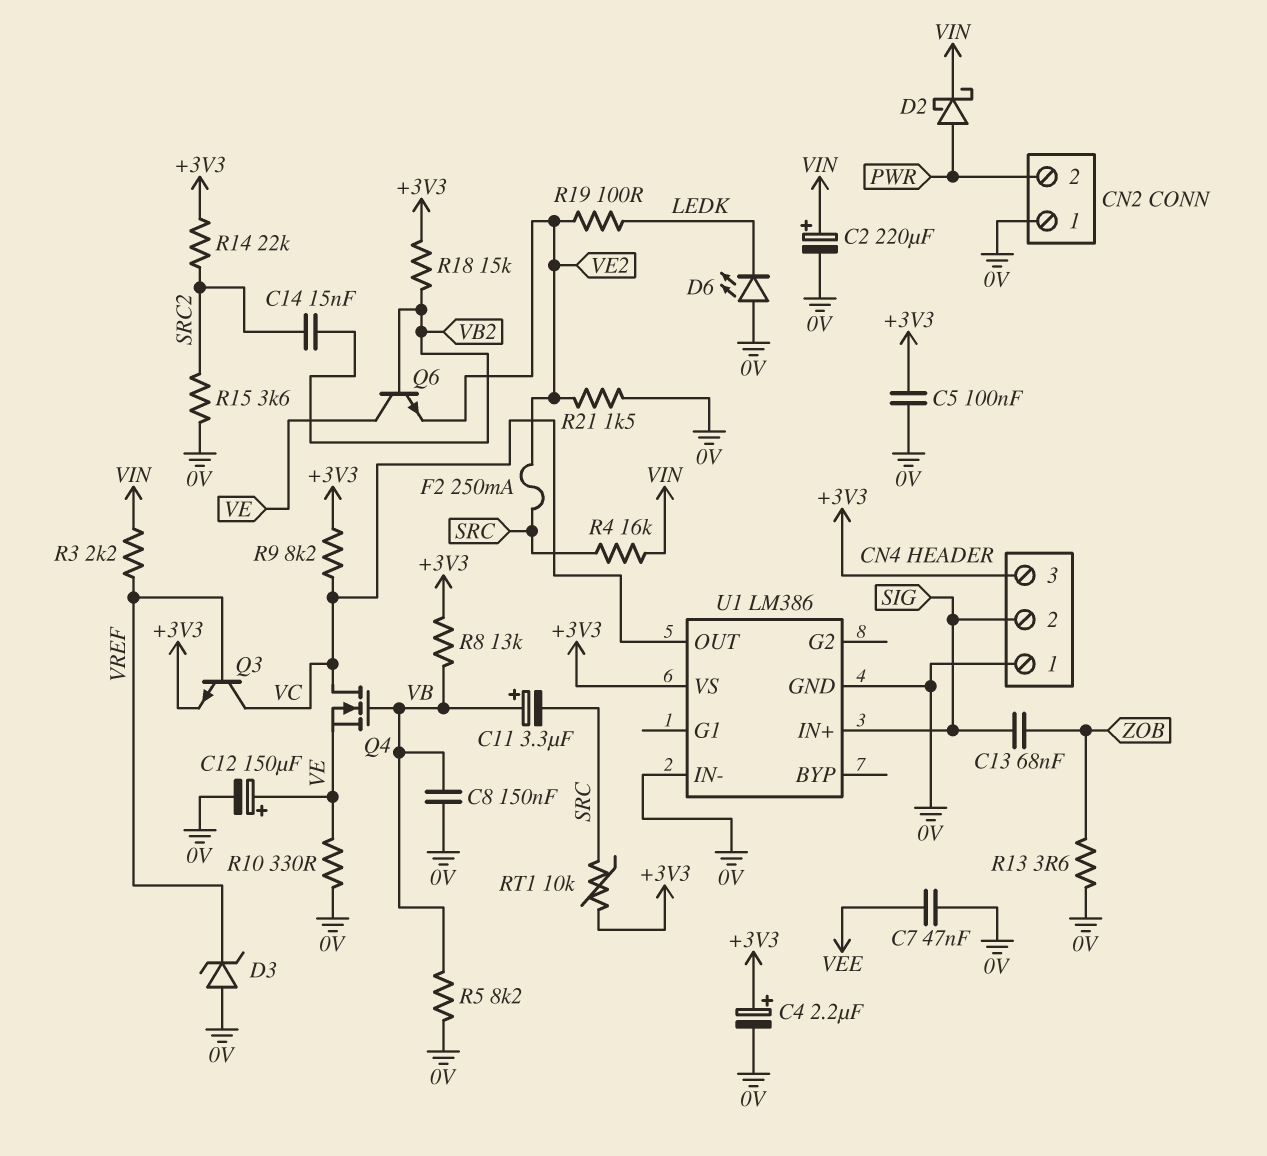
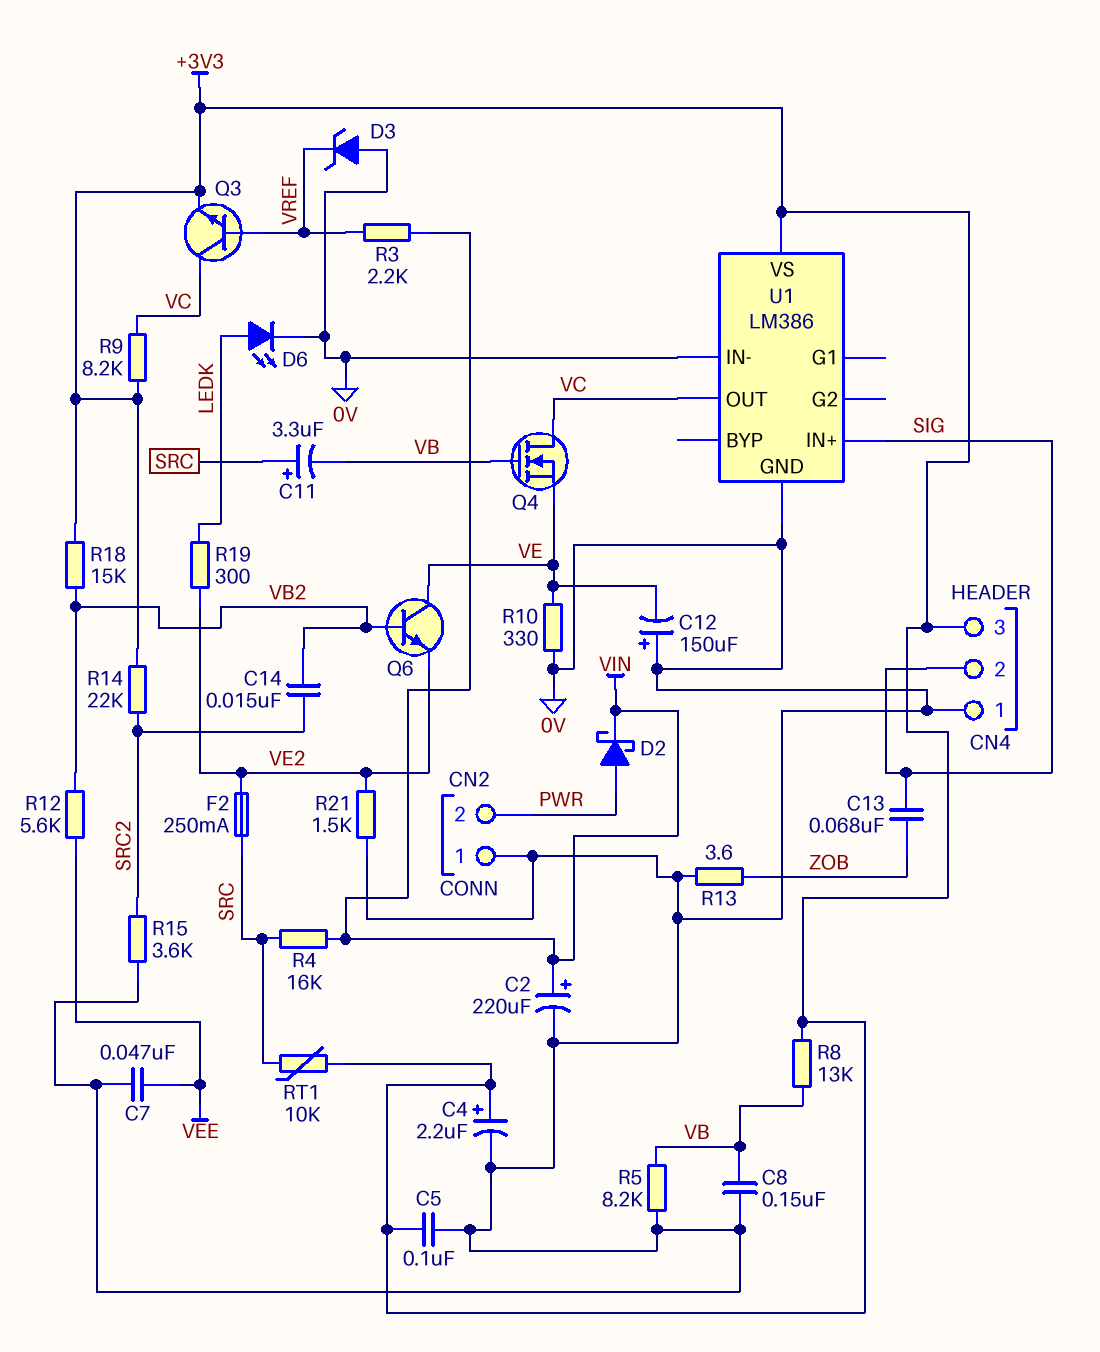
C11: 3.3uF (plus VB, minus SRC) -> 3.3uF (plus SRC, minus VB)
C12: 150uF (plus VE, minus 0V) -> 150uF (plus 0V, minus VE)
D6: LED (A 0V, K LEDK) -> LED (A LEDK, K 0V)
R12: none -> 5.6k (VB2, VEE)
R19: 100 (LEDK, VE2) -> 300 (LEDK, VE2)

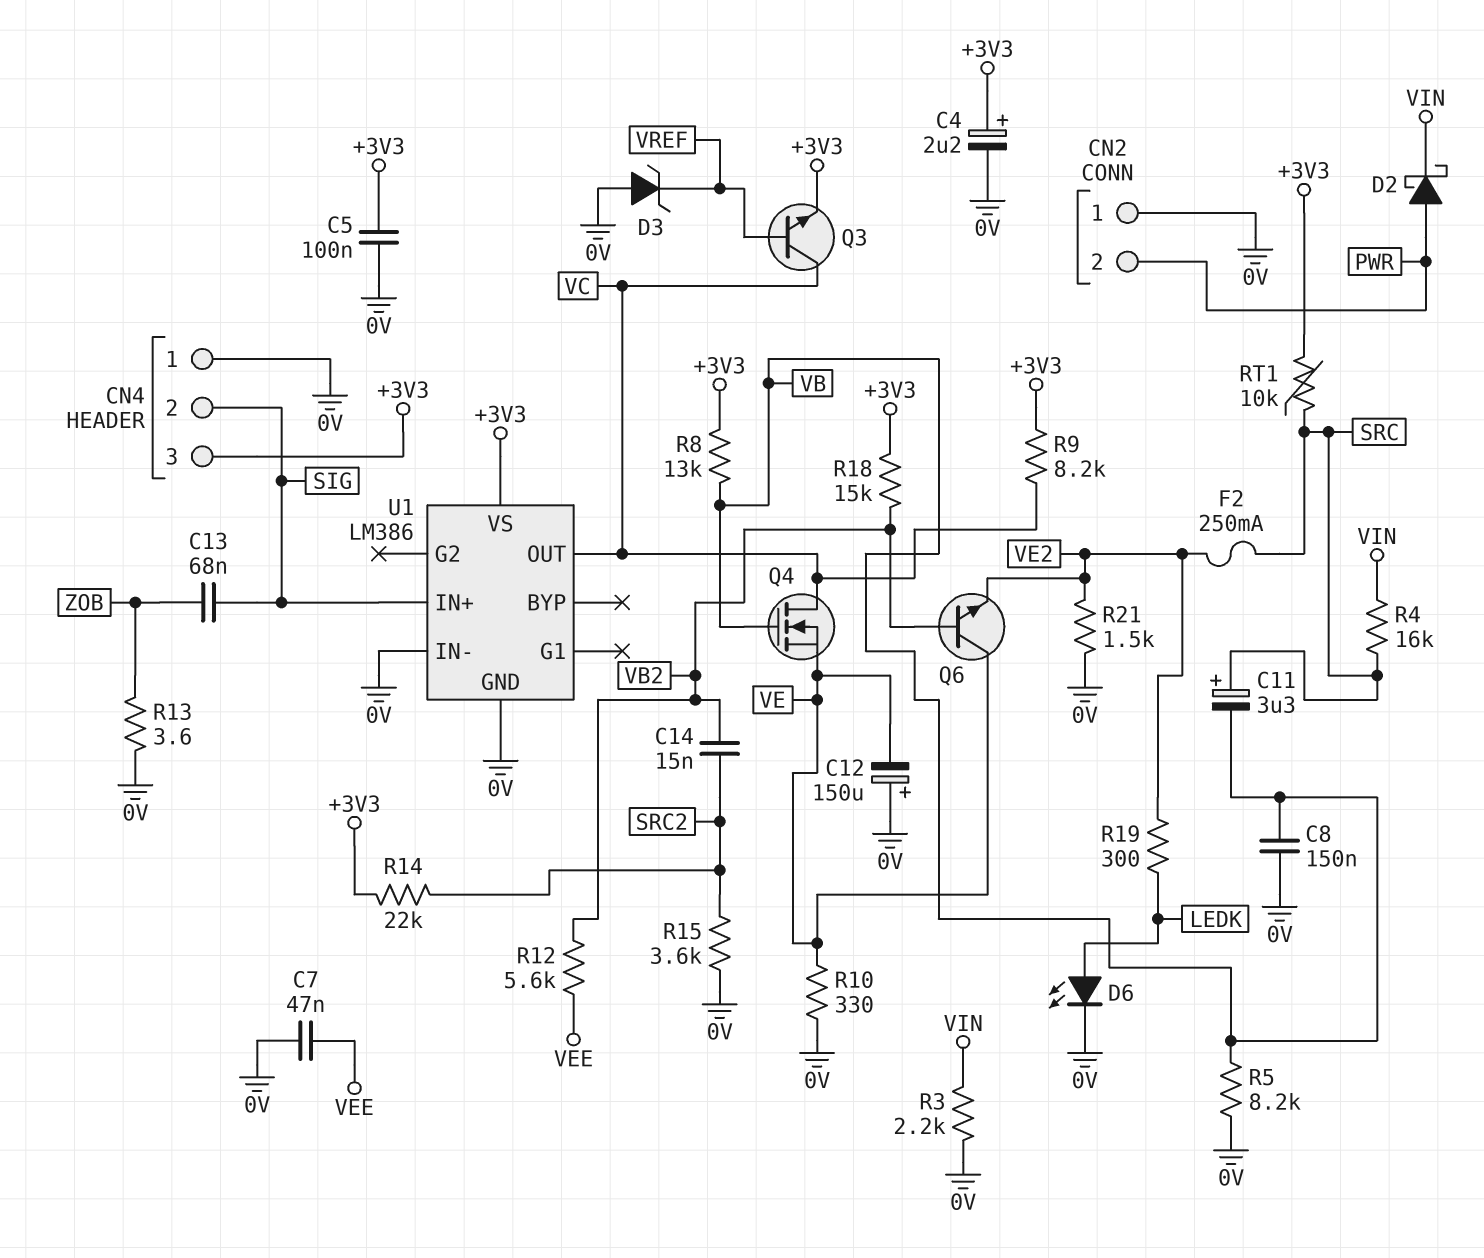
C2: 220uF (plus VIN, minus 0V) -> none
R3: 2.2k (VIN, VREF) -> 2.2k (0V, VIN)

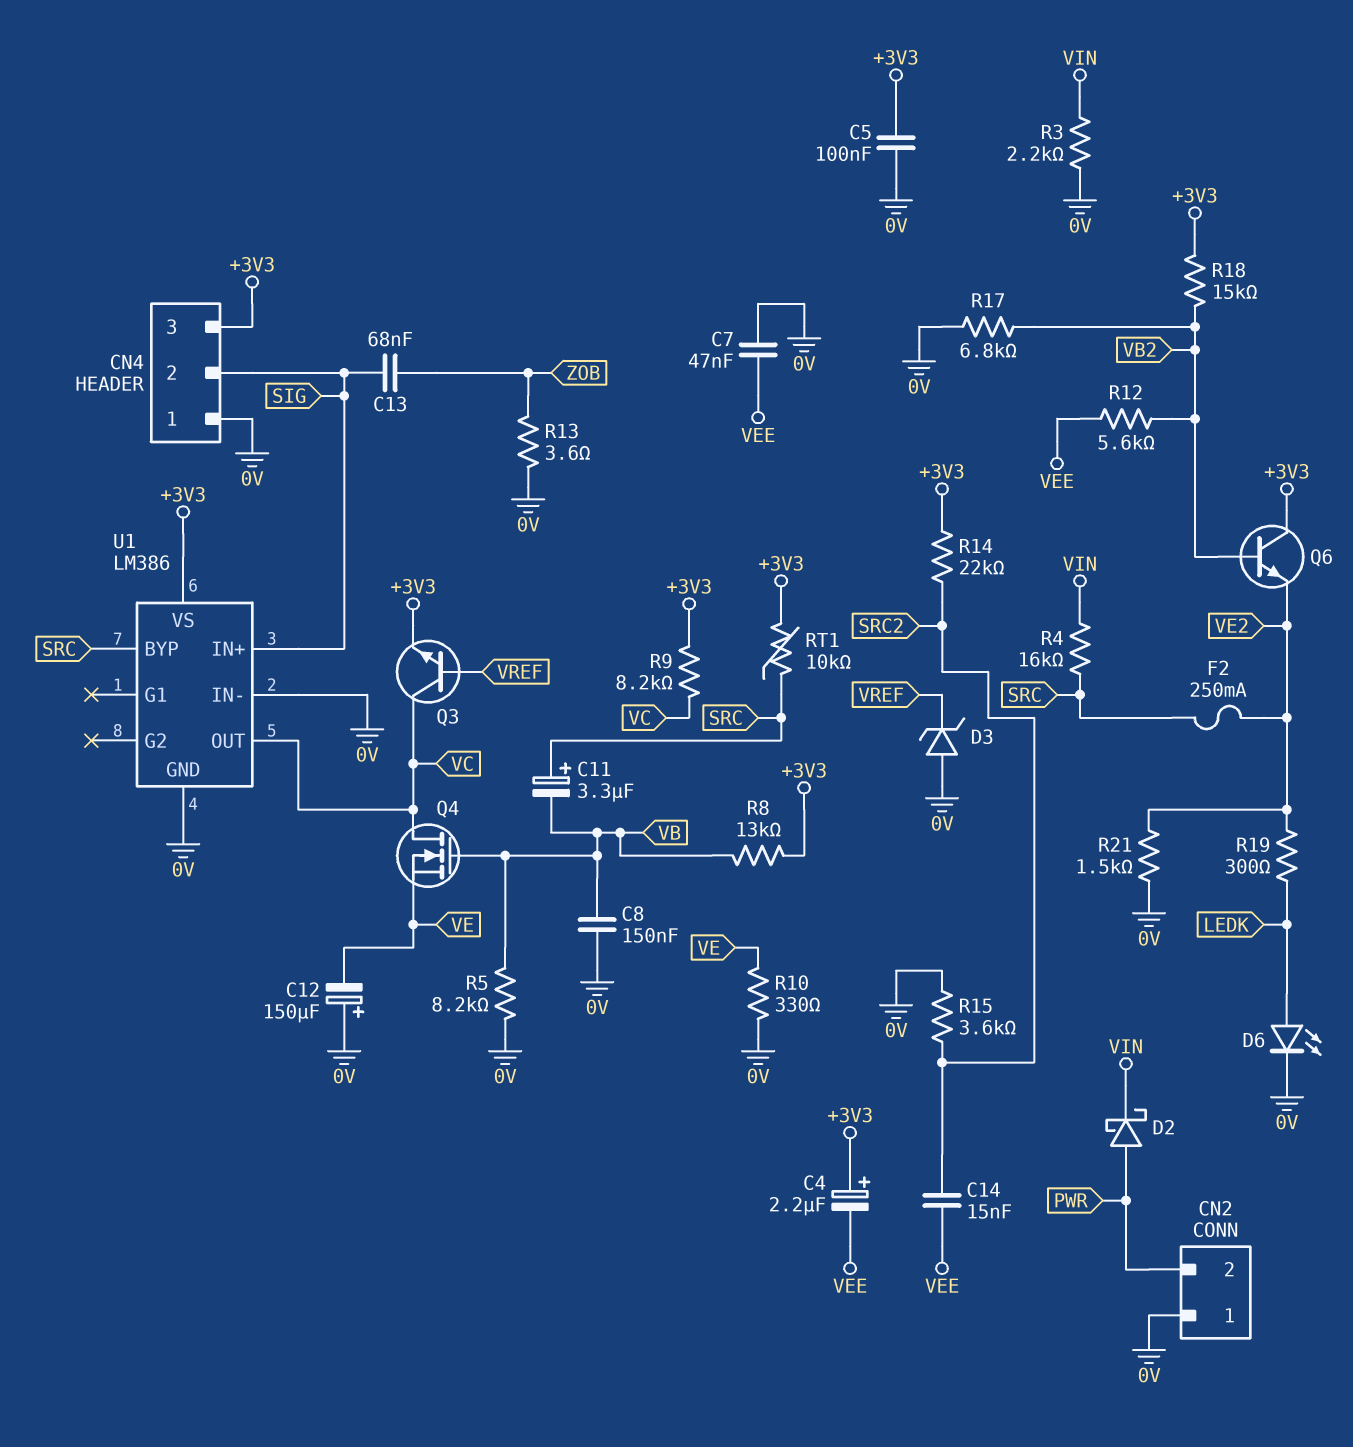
C4: 2.2uF (plus +3V3, minus 0V) -> 2.2uF (plus +3V3, minus VEE)
C14: 15nF (SRC2, VB2) -> 15nF (SRC2, VEE)
Q6: NPN (B VB2, C VE, E VE2) -> NPN (B VB2, C +3V3, E VE2)
R17: none -> 6.8k (0V, VB2)
U1 pin BYP: none -> SRC

